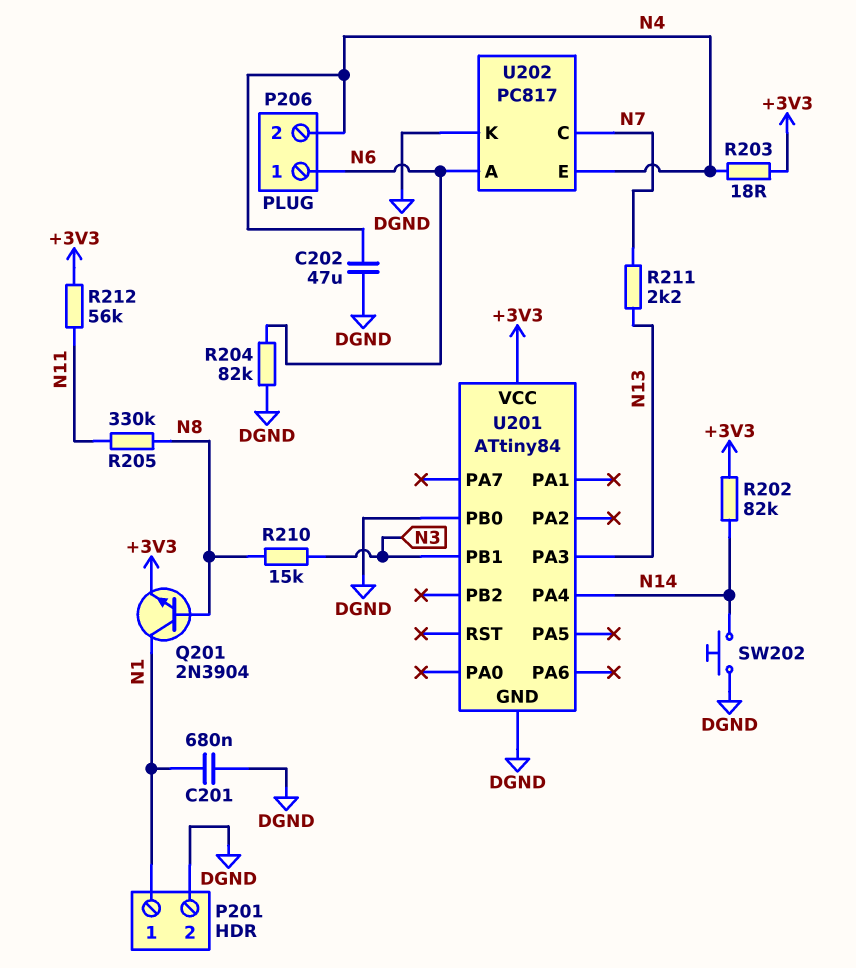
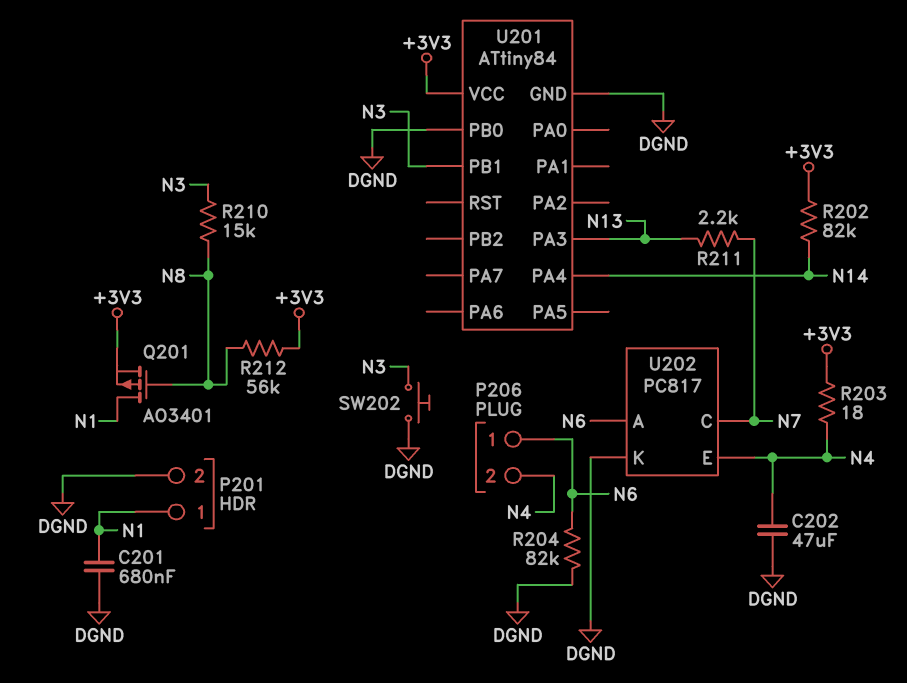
Q201: NPN 2N3904 (B N8, C N1, E +3V3) -> PMOS AO3401 (G N8, D N1, S +3V3)
R205: 330k (N8, N11) -> none
R212: 56k (+3V3, N11) -> 56k (+3V3, N8)
SW202: button (DGND, N14) -> button (DGND, N3)

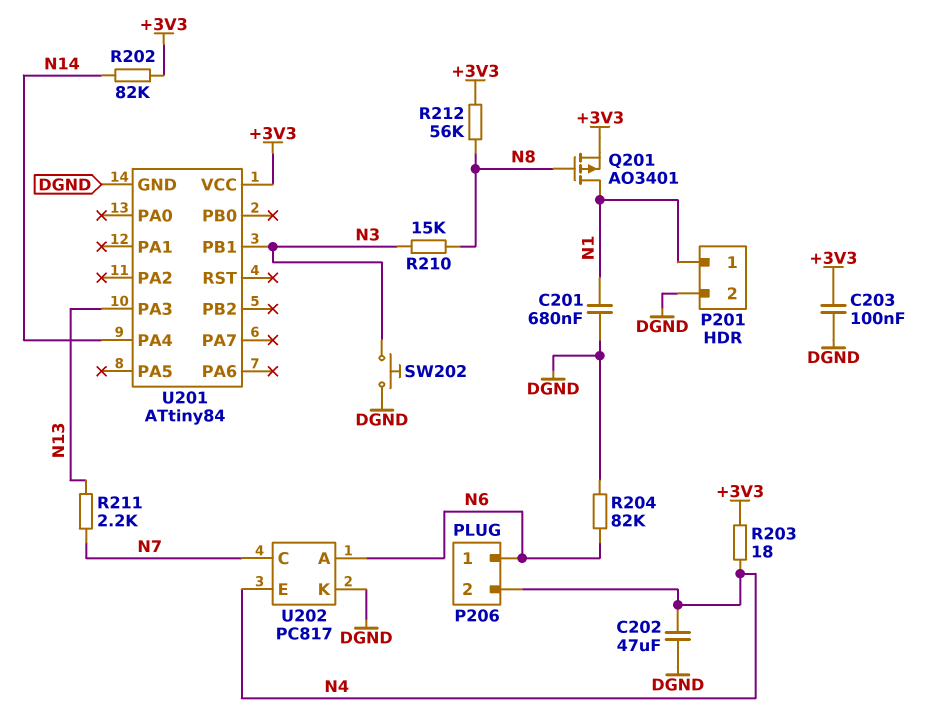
C203: none -> 100nF (+3V3, DGND)
U201 pin PB0: DGND -> none

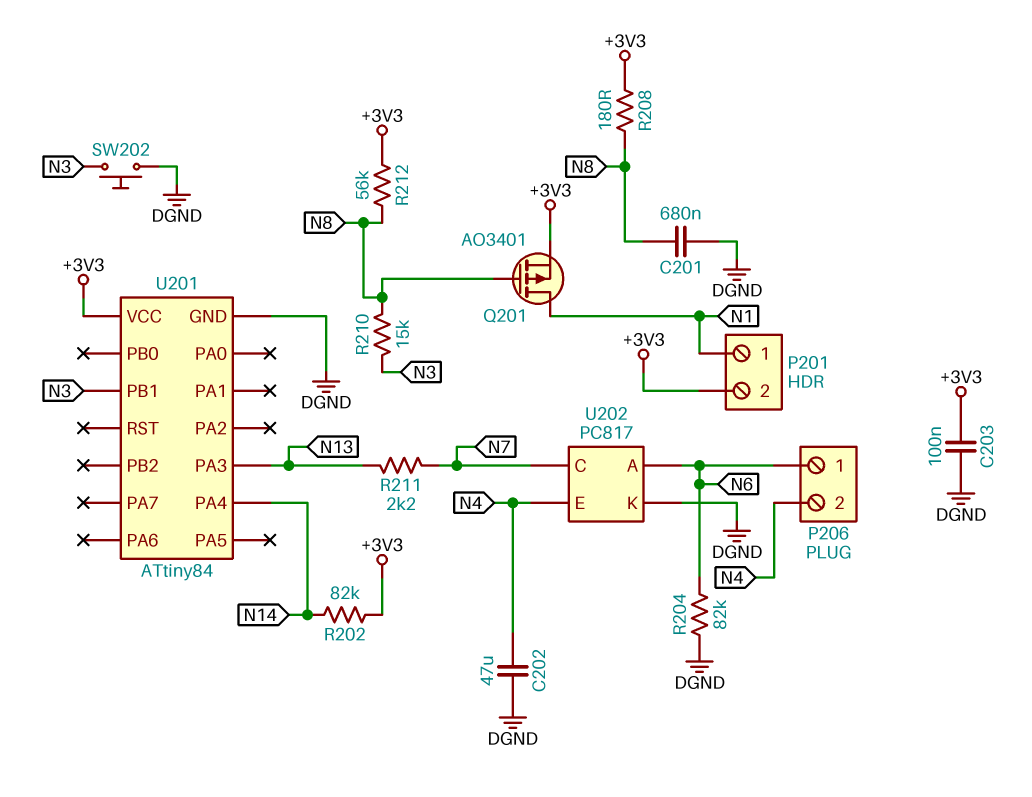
C201: 680nF (DGND, N1) -> 680nF (DGND, N8)
P201 pin 2: DGND -> +3V3
R203: 18 (+3V3, N4) -> none
R208: none -> 180 (+3V3, N8)

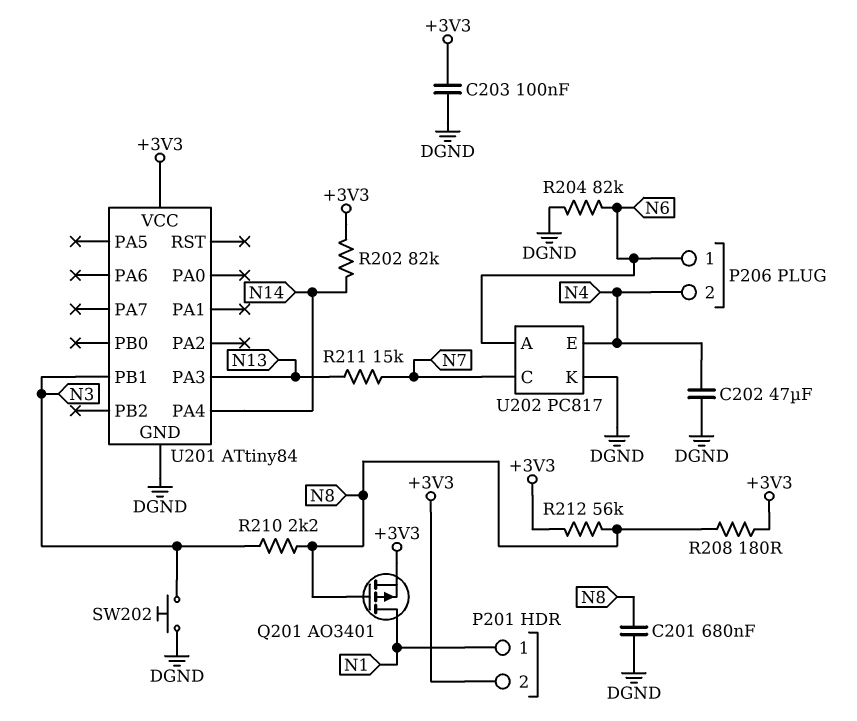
R210: 15k (N3, N8) -> 2.2k (N3, N8)
R211: 2.2k (N7, N13) -> 15k (N7, N13)

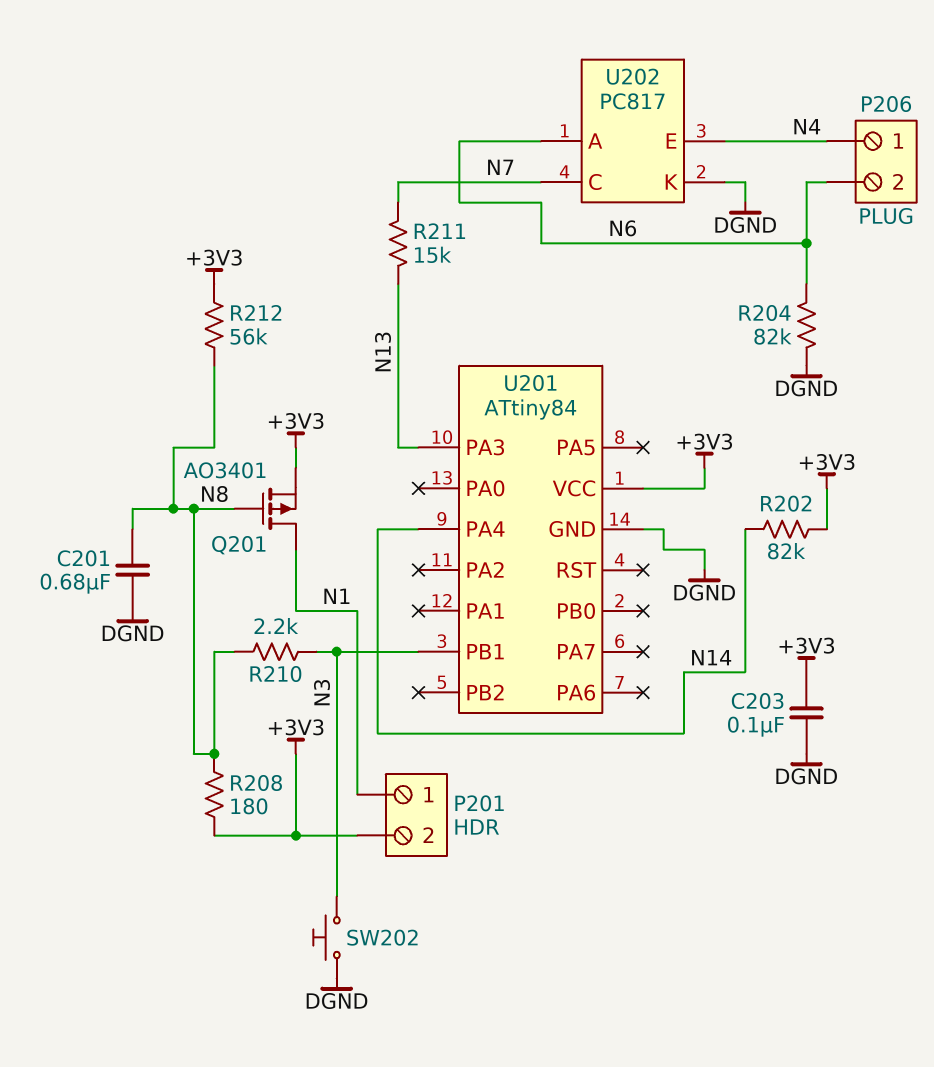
C202: 47uF (DGND, N4) -> none
P206 pin 1: N6 -> N4
P206 pin 2: N4 -> N6

